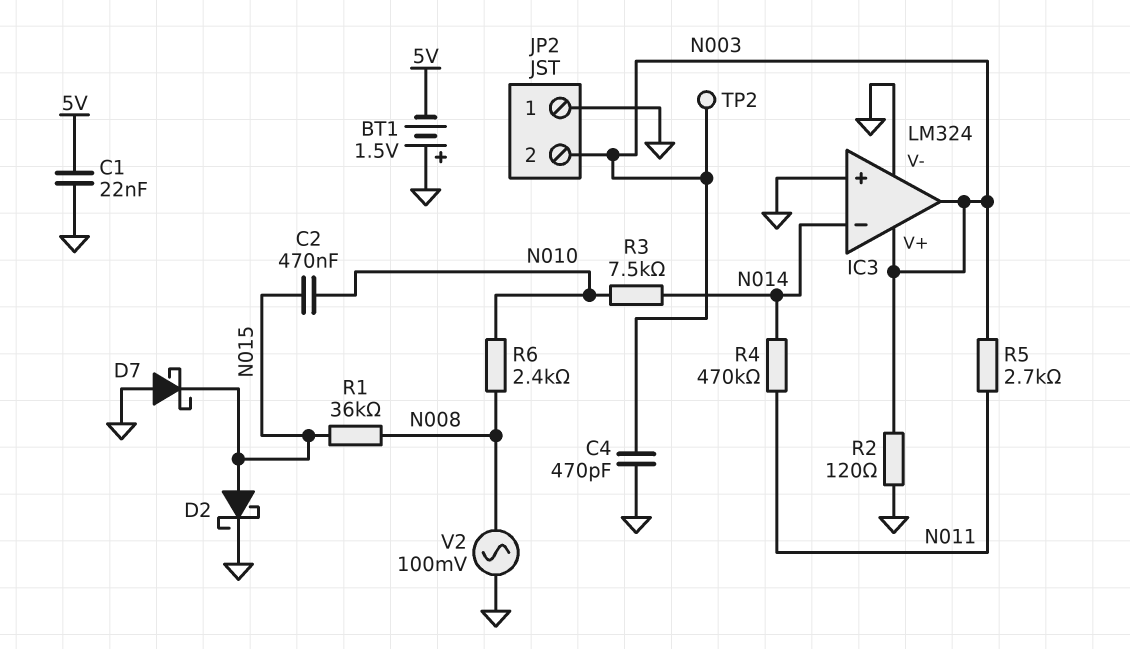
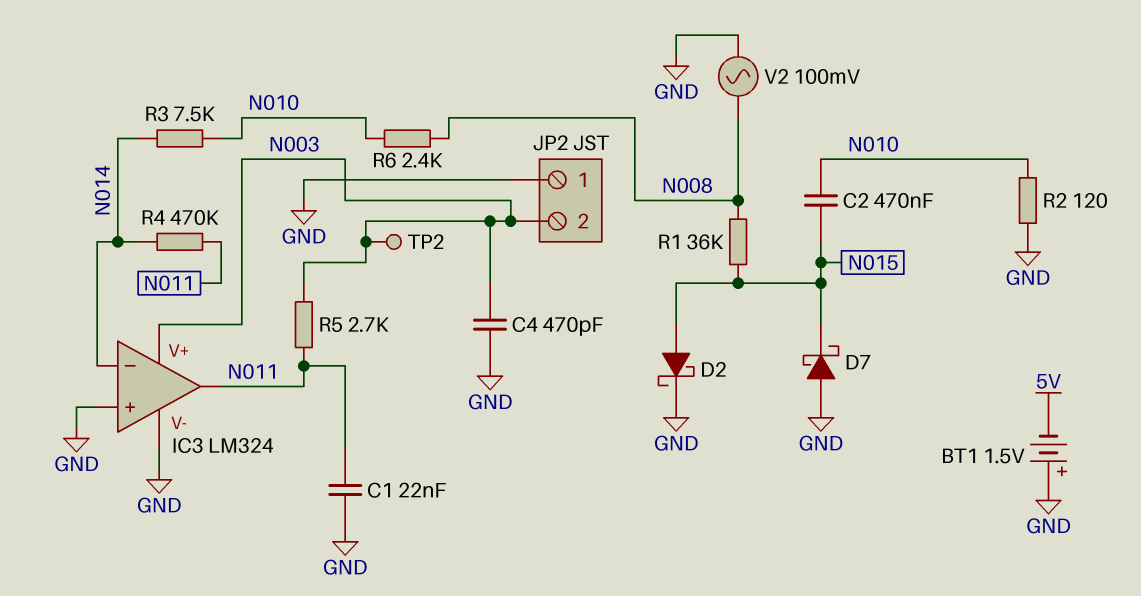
C1: 22nF (5V, GND) -> 22nF (GND, N011)
IC3 pin out: N003 -> N011
R2: 120 (GND, N003) -> 120 (GND, N010)

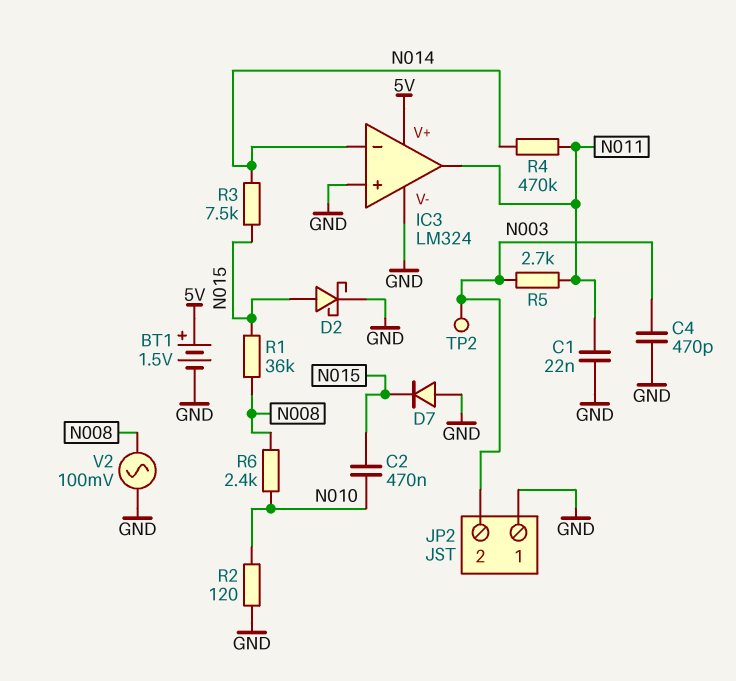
BT1: 1.5V (plus GND, minus 5V) -> 1.5V (plus 5V, minus GND)
D7: schottky (A GND, K N015) -> diode (A GND, K N015)
IC3 pin V+: N003 -> 5V
R3: 7.5k (N010, N014) -> 7.5k (N014, N015)

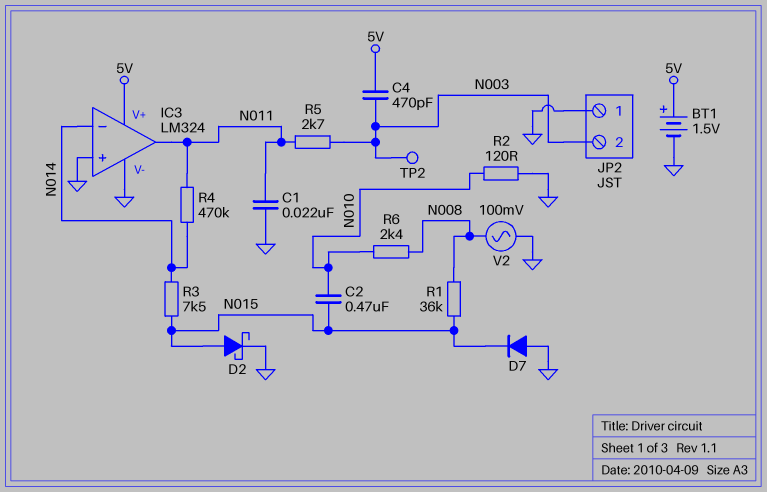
C4: 470pF (GND, N003) -> 470pF (5V, N003)

